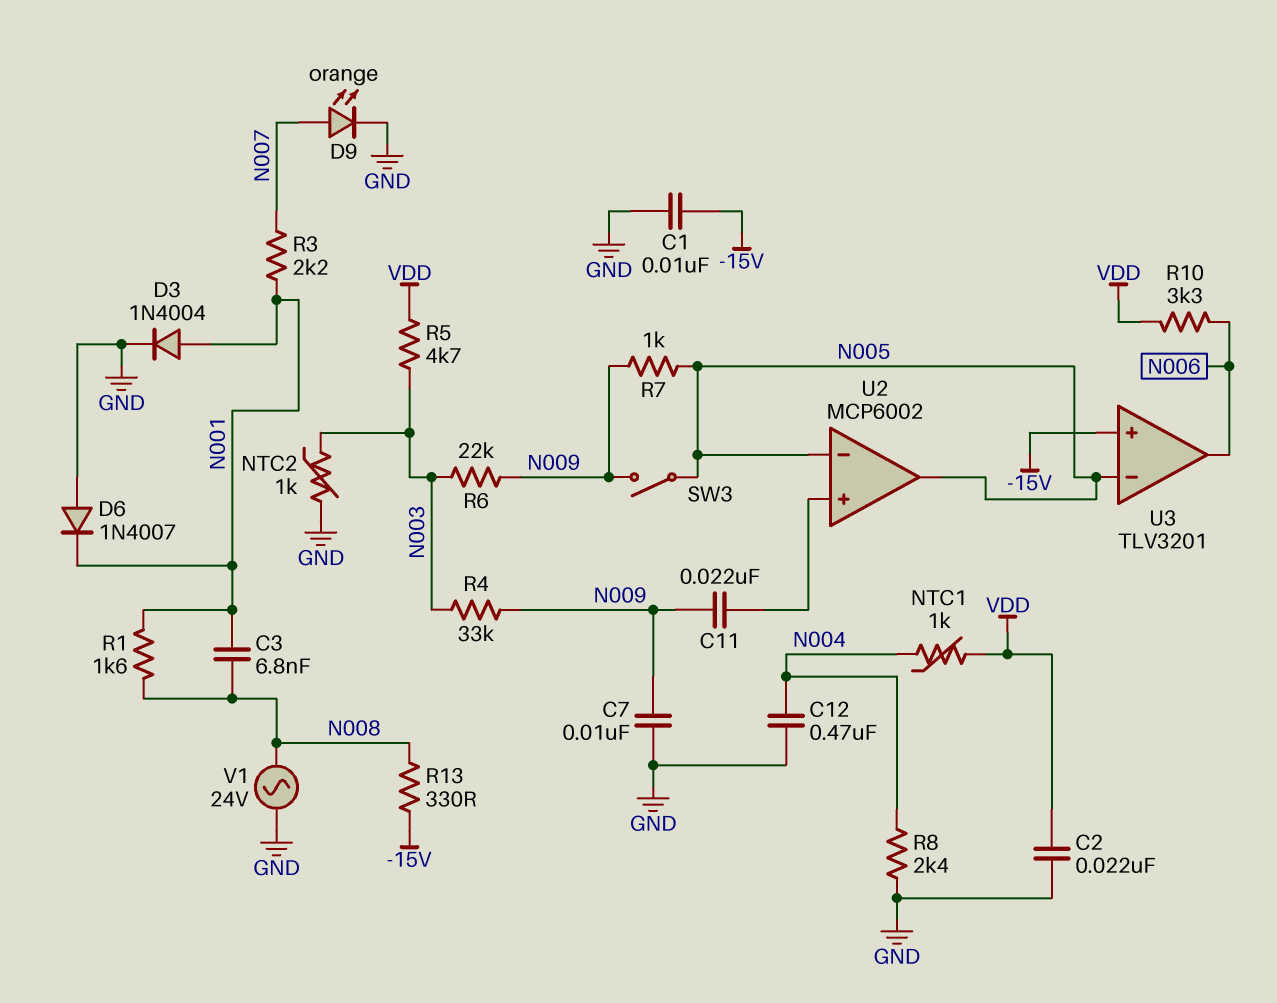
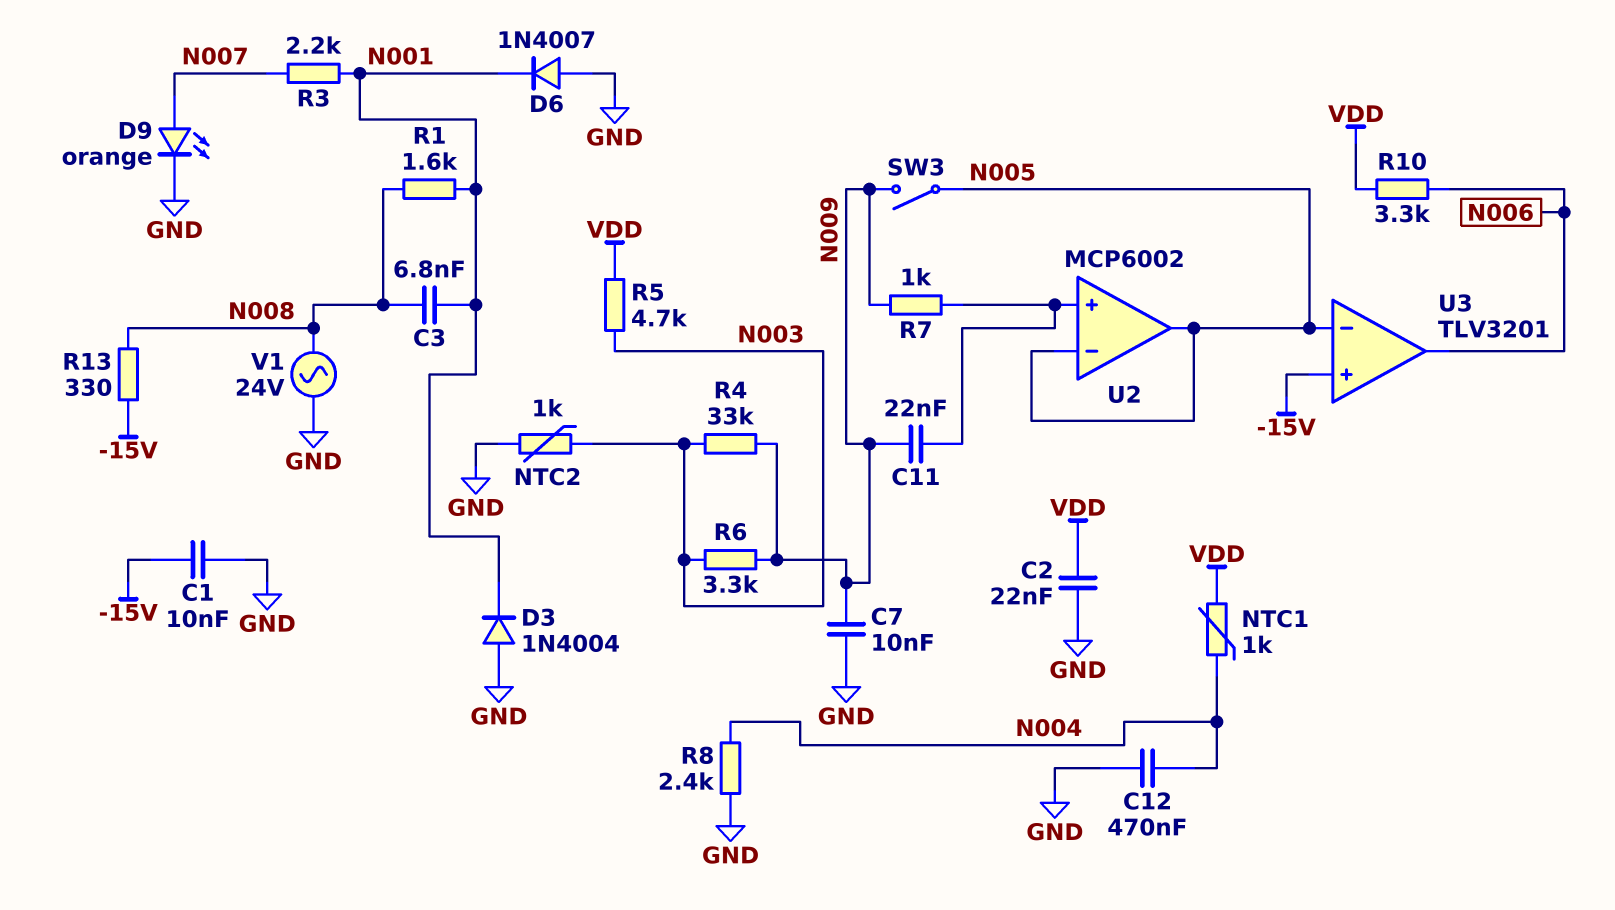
D3: diode 1N4004 (A N001, K GND) -> diode 1N4004 (A GND, K N001)
R6: 22k (N003, N009) -> 3.3k (N003, N009)
R7: 1k (N005, N009) -> 1k (N009, U2/in+)

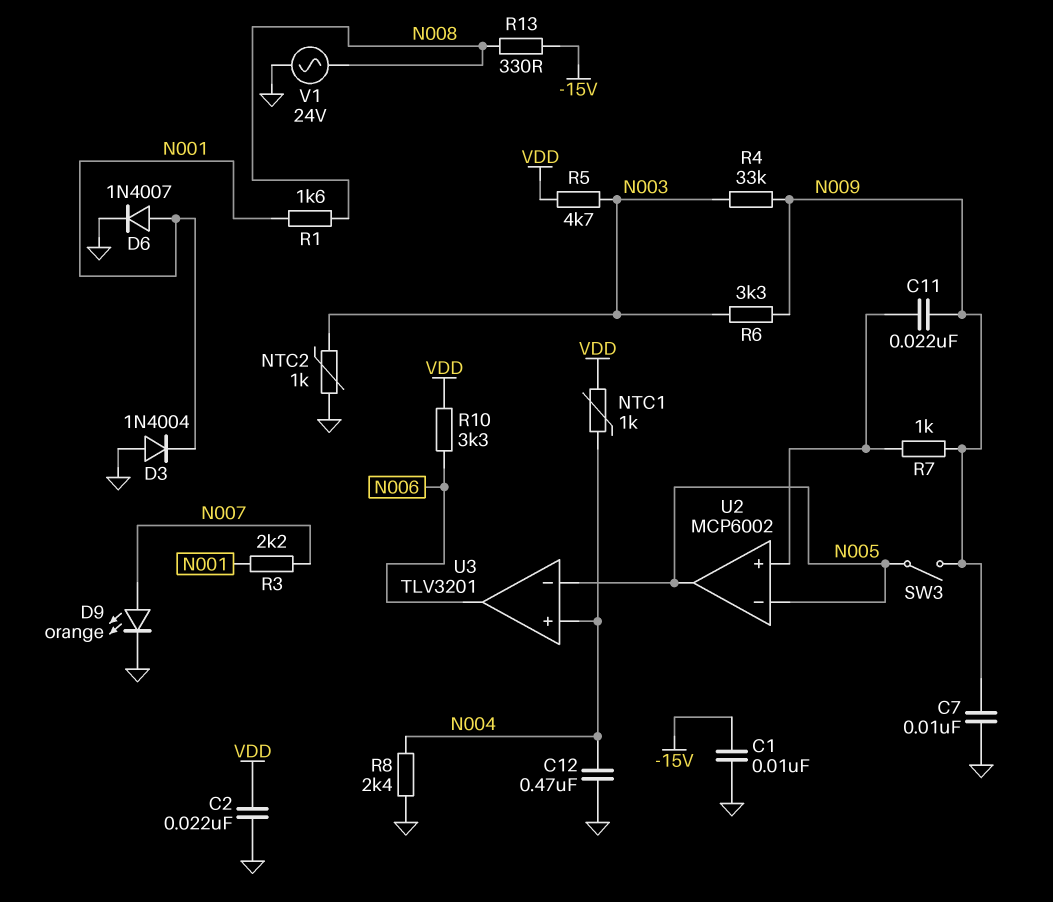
C3: 6.8nF (N001, N008) -> none
D6: diode 1N4007 (A GND, K N001) -> diode 1N4007 (A N001, K GND)
U3 pin in+: -15V -> N004

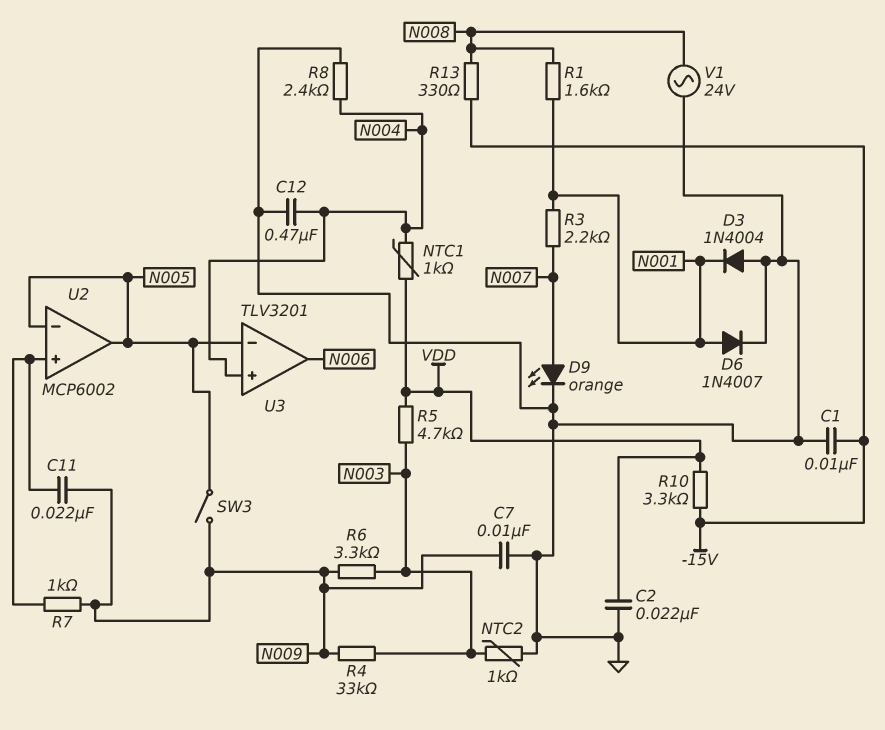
R10: 3.3k (N006, VDD) -> 3.3k (-15V, VDD)

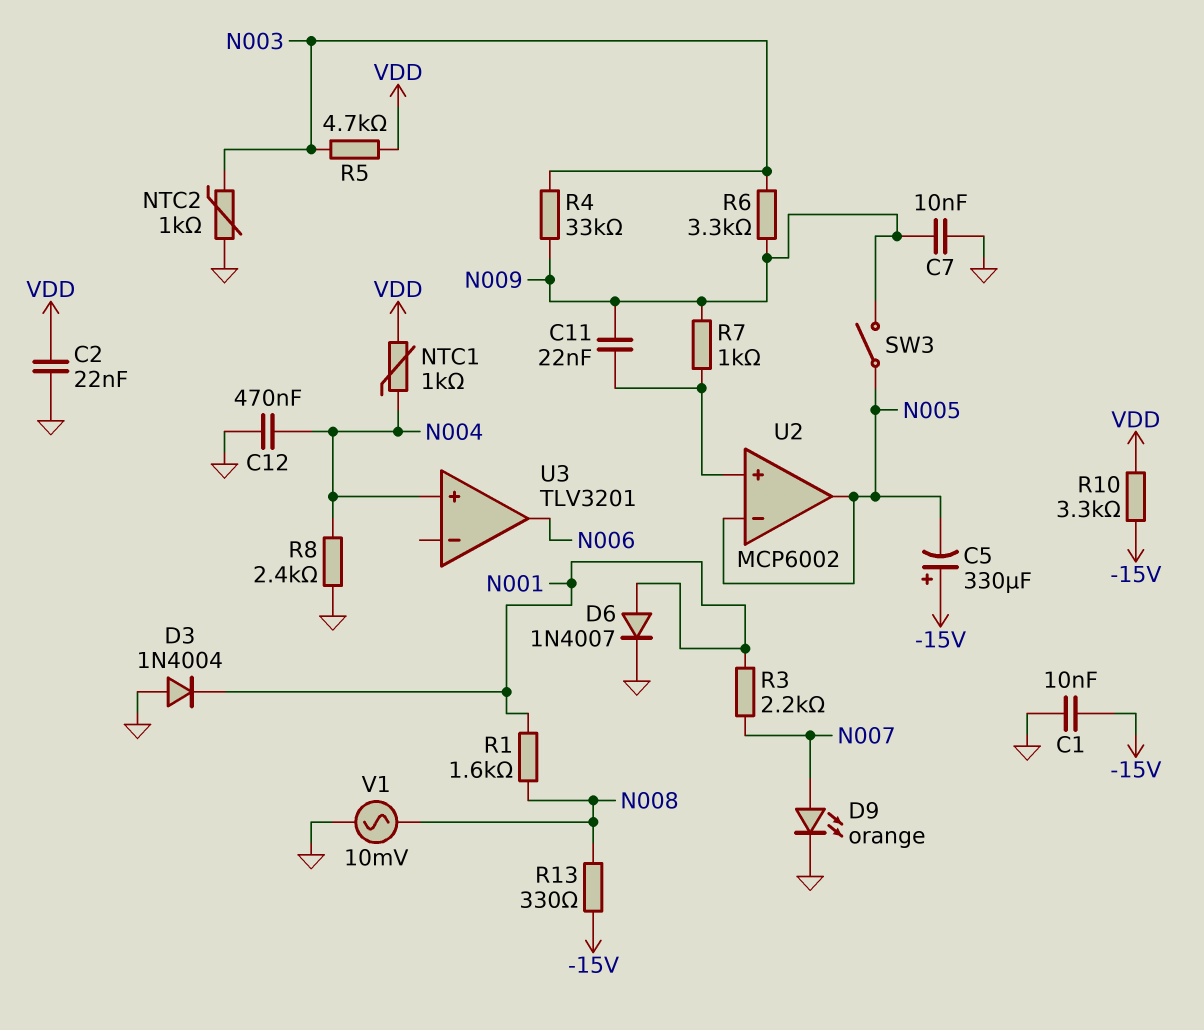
C5: none -> 330uF (plus -15V, minus N005)
U3 pin in-: N005 -> none
V1: AC 24V (GND, N008) -> AC 10mV (GND, N008)

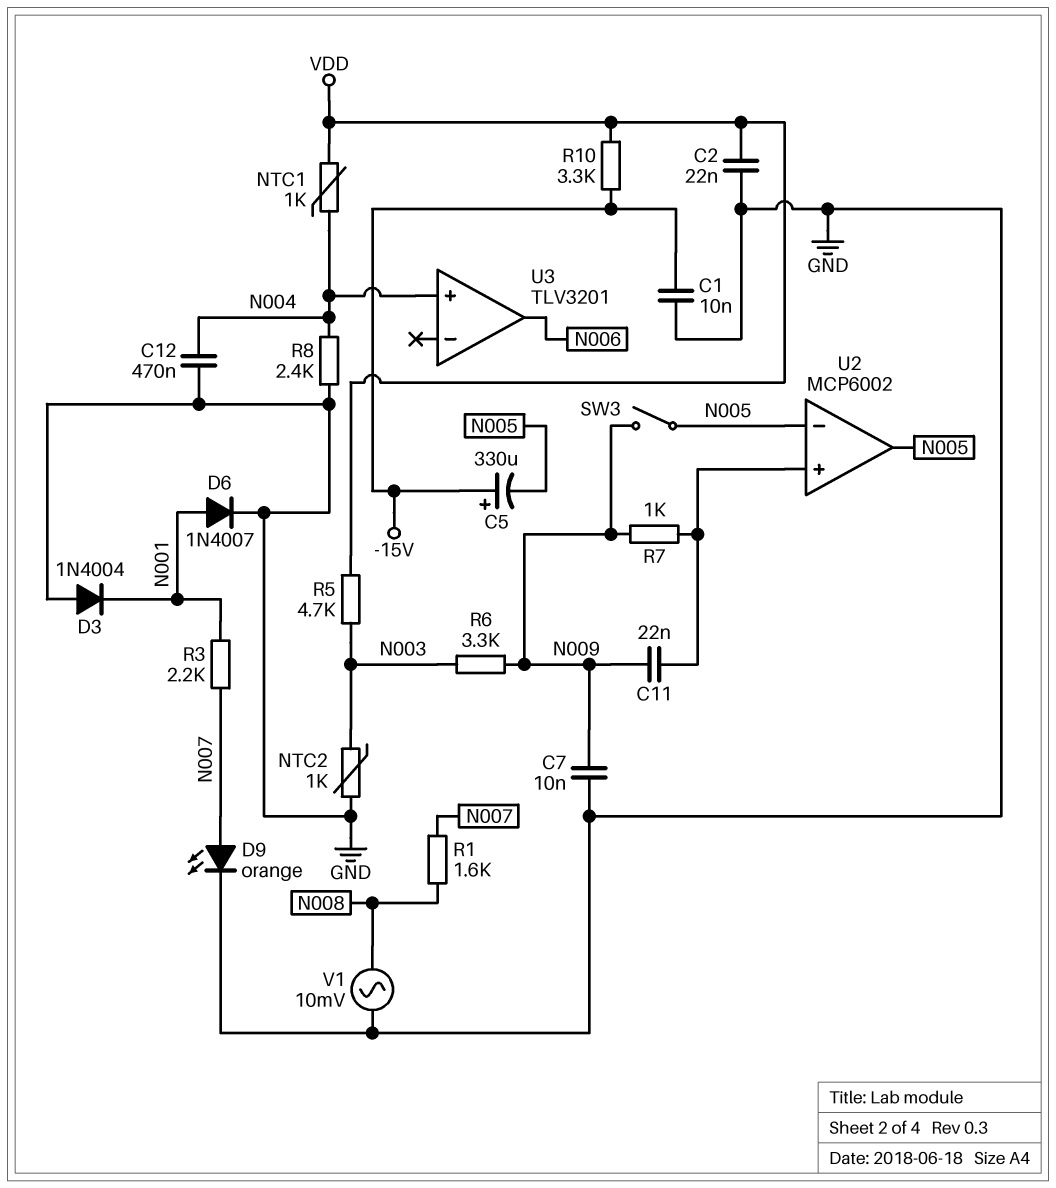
R1: 1.6k (N001, N008) -> 1.6k (N007, N008)
R4: 33k (N003, N009) -> none
R13: 330 (-15V, N008) -> none

